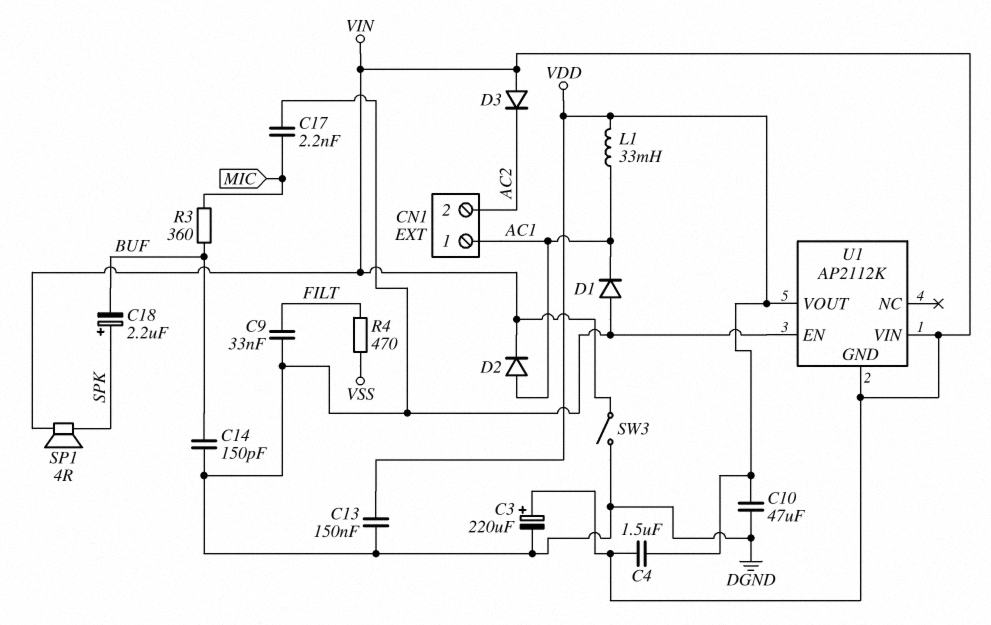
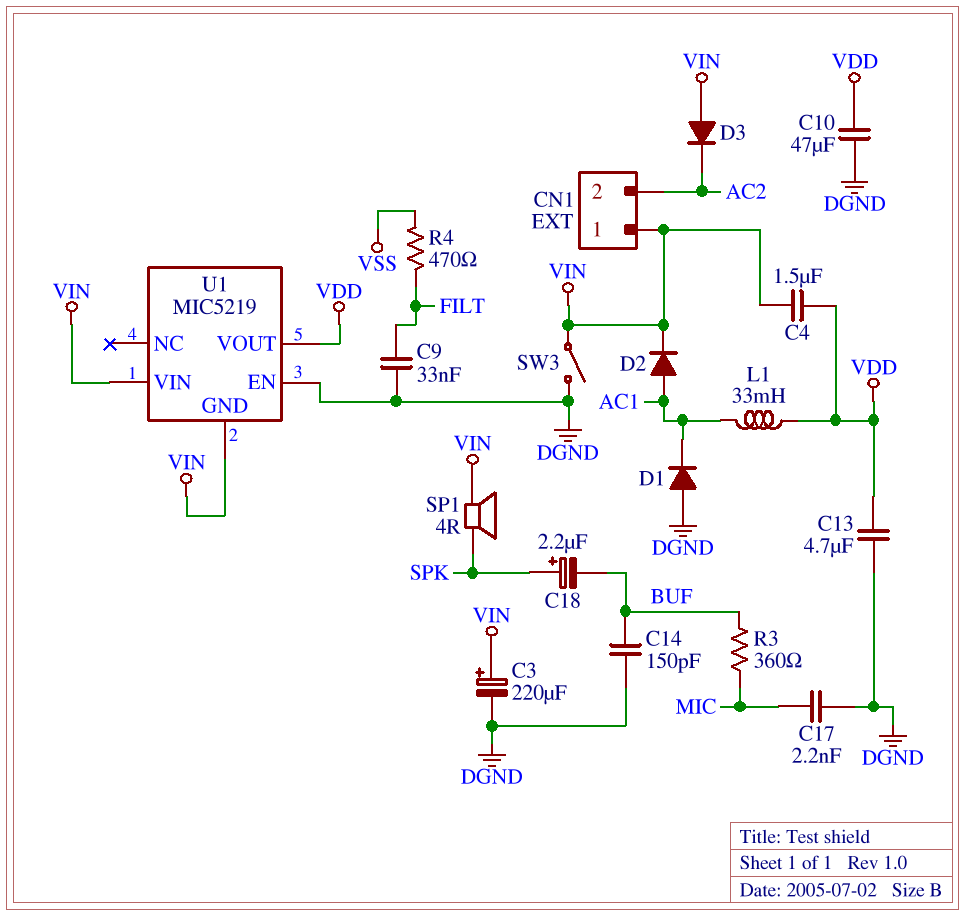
C13: 150nF (DGND, VDD) -> 4.7uF (DGND, VDD)
CN1 pin 1: AC1 -> VIN
U1: AP2112K -> MIC5219

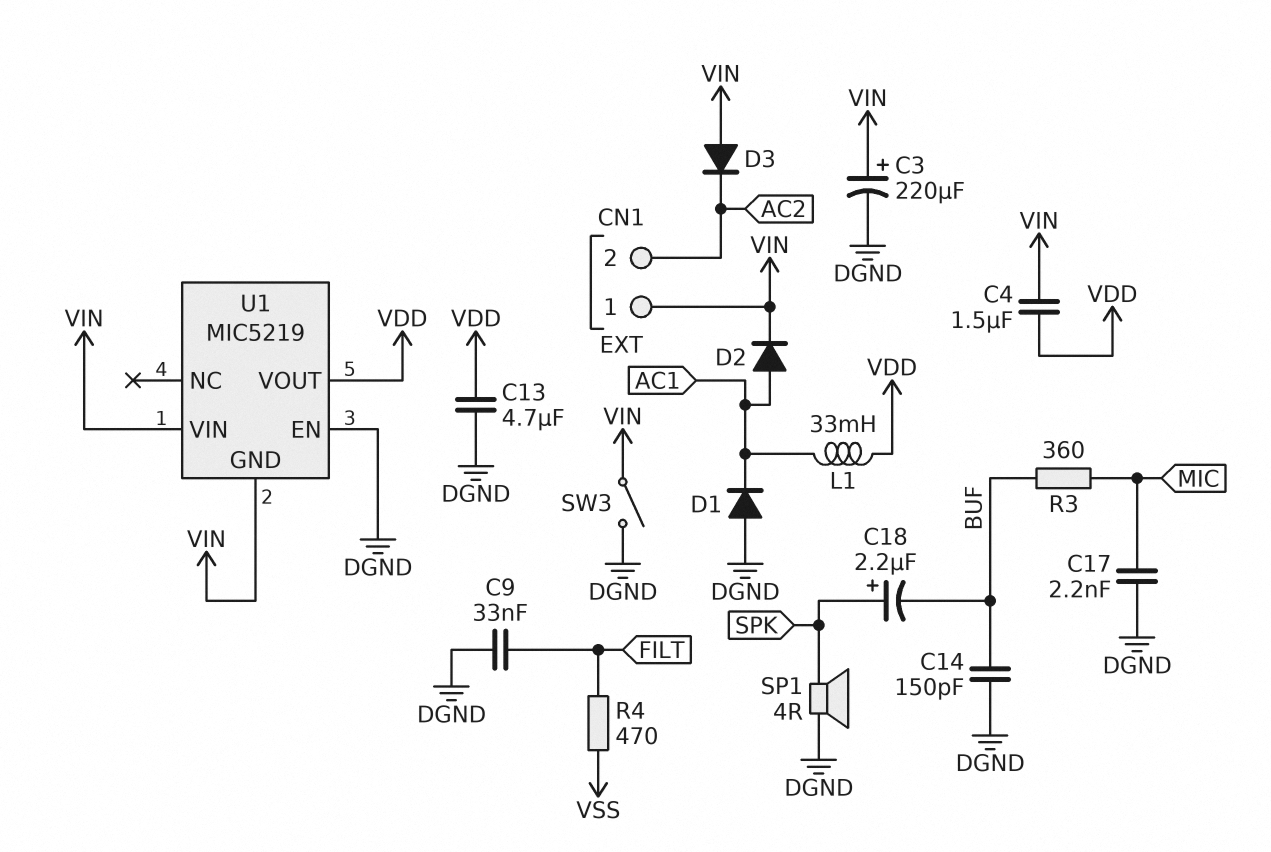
C10: 47uF (DGND, VDD) -> none
SP1: speaker 4R (SPK, VIN) -> speaker 4R (DGND, SPK)

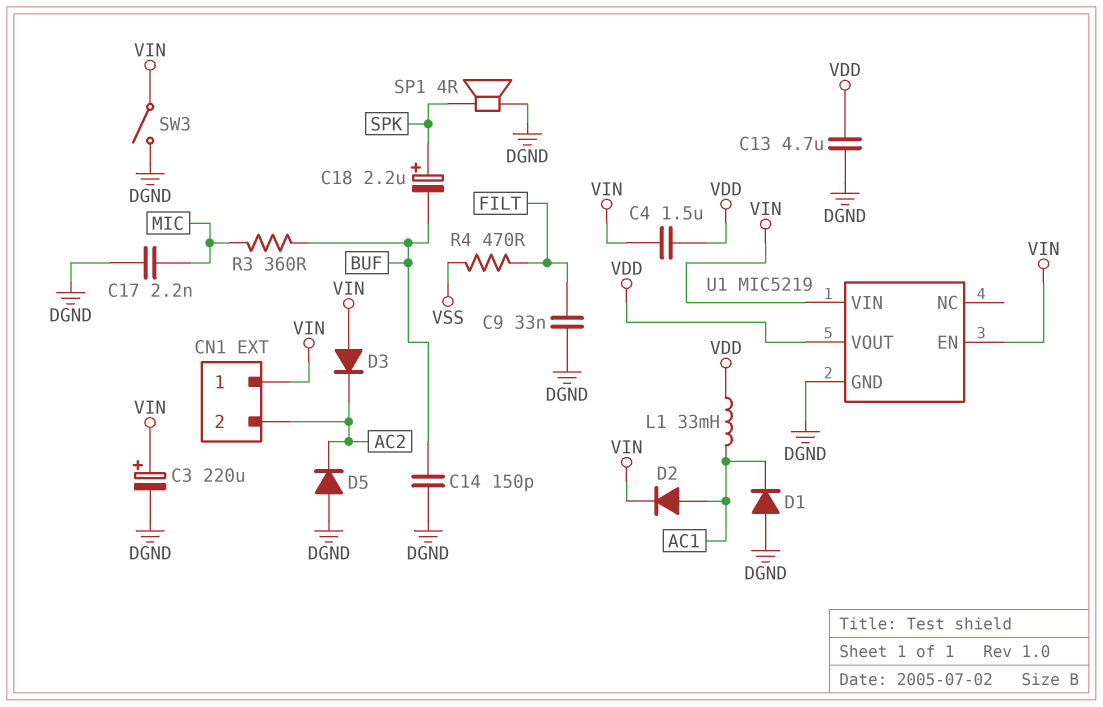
D5: none -> diode (A DGND, K AC2)
U1 pin EN: DGND -> VIN
U1 pin GND: VIN -> DGND

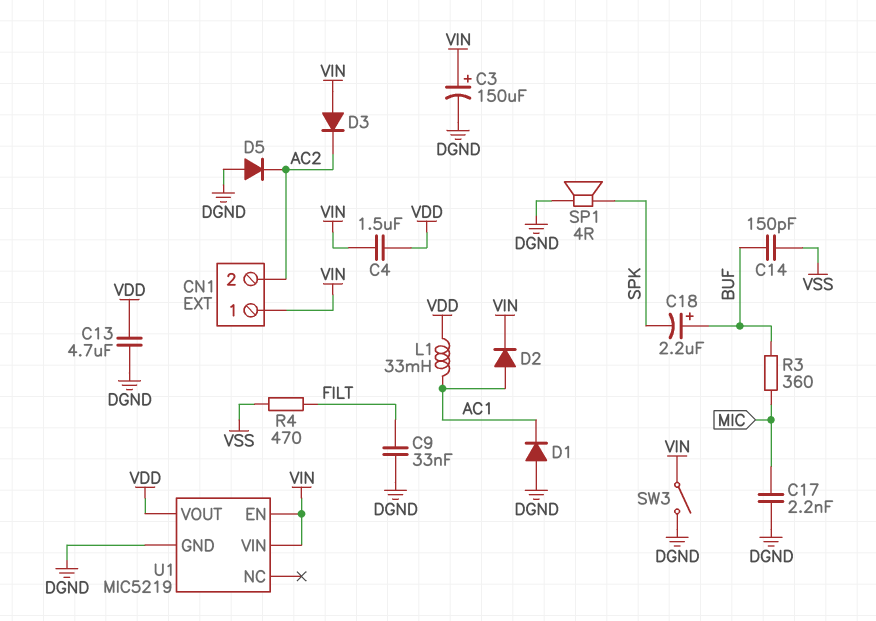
C3: 220uF (plus VIN, minus DGND) -> 150uF (plus VIN, minus DGND)
C14: 150pF (BUF, DGND) -> 150pF (BUF, VSS)
C18: 2.2uF (plus SPK, minus BUF) -> 2.2uF (plus BUF, minus SPK)

